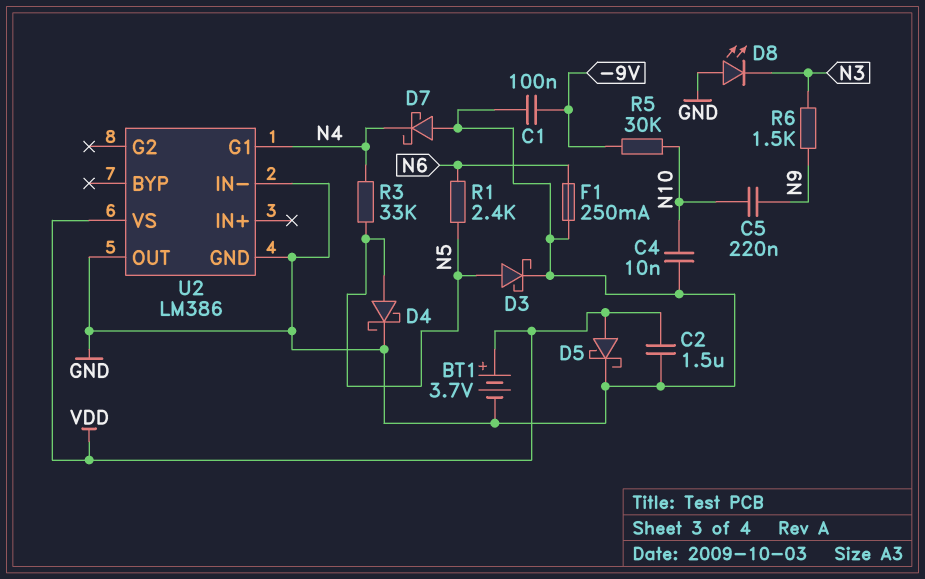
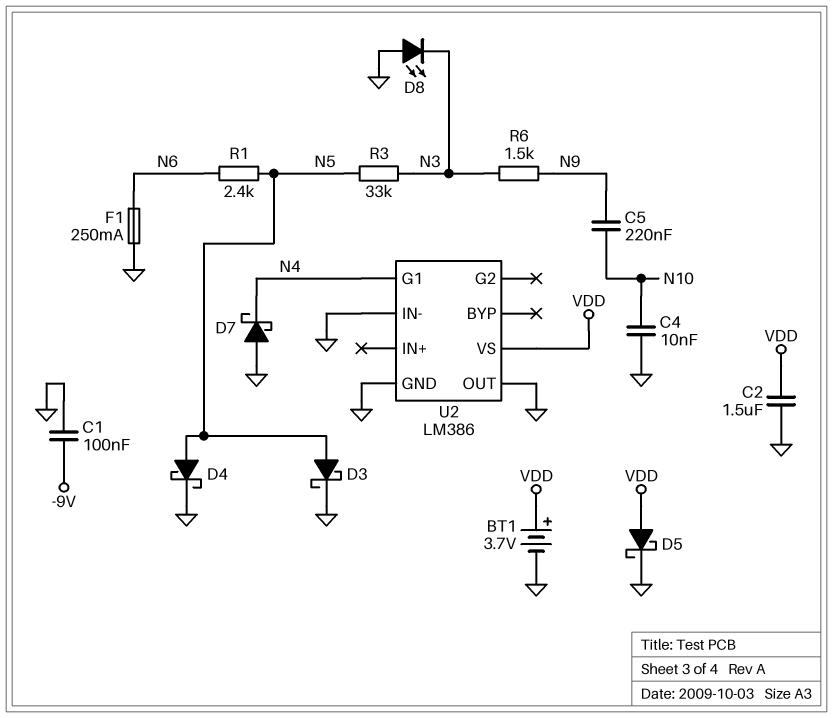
R3: 33k (N4, N5) -> 33k (N3, N5)
R5: 30k (-9V, N10) -> none

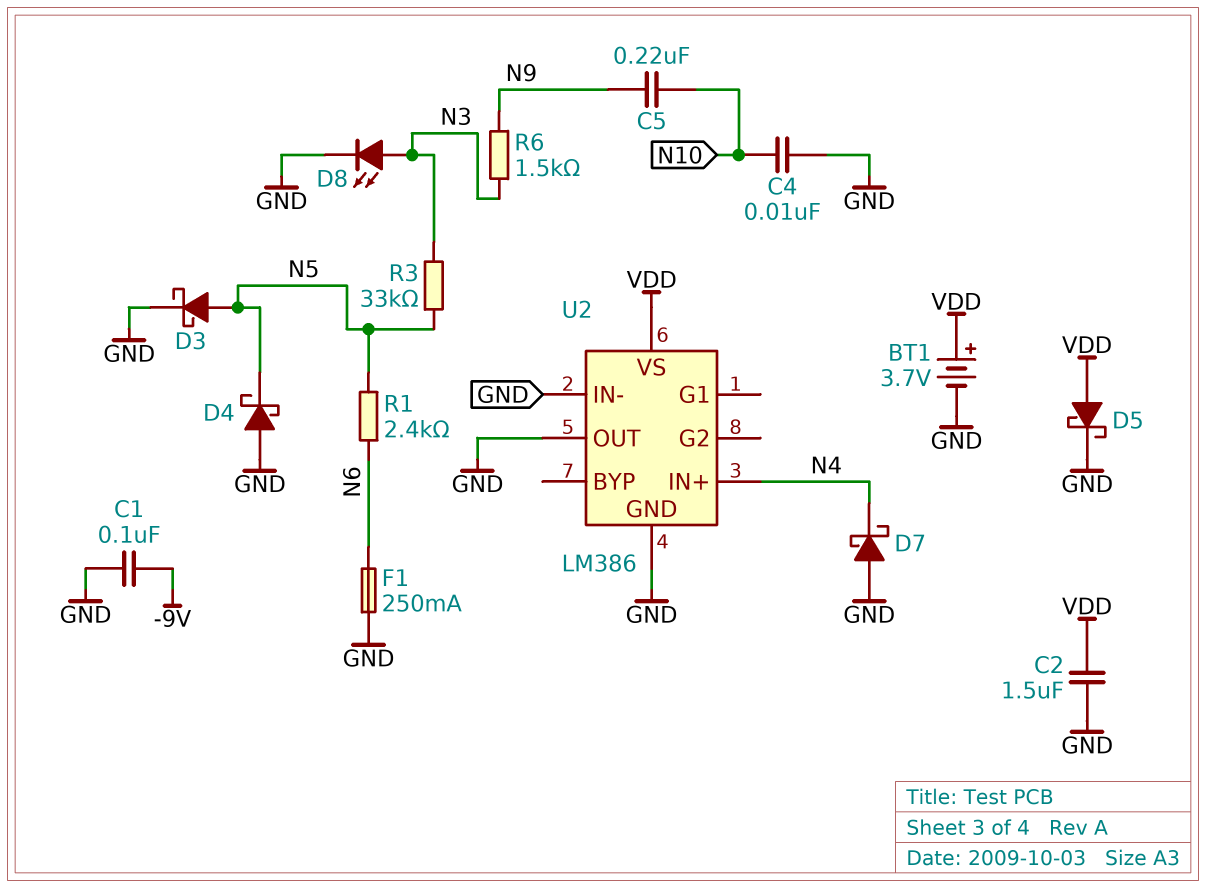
D4: schottky (A N5, K GND) -> schottky (A GND, K N5)
D8: LED (A GND, K N3) -> LED (A N3, K GND)
U2 pin G1: N4 -> none
U2 pin IN+: none -> N4

